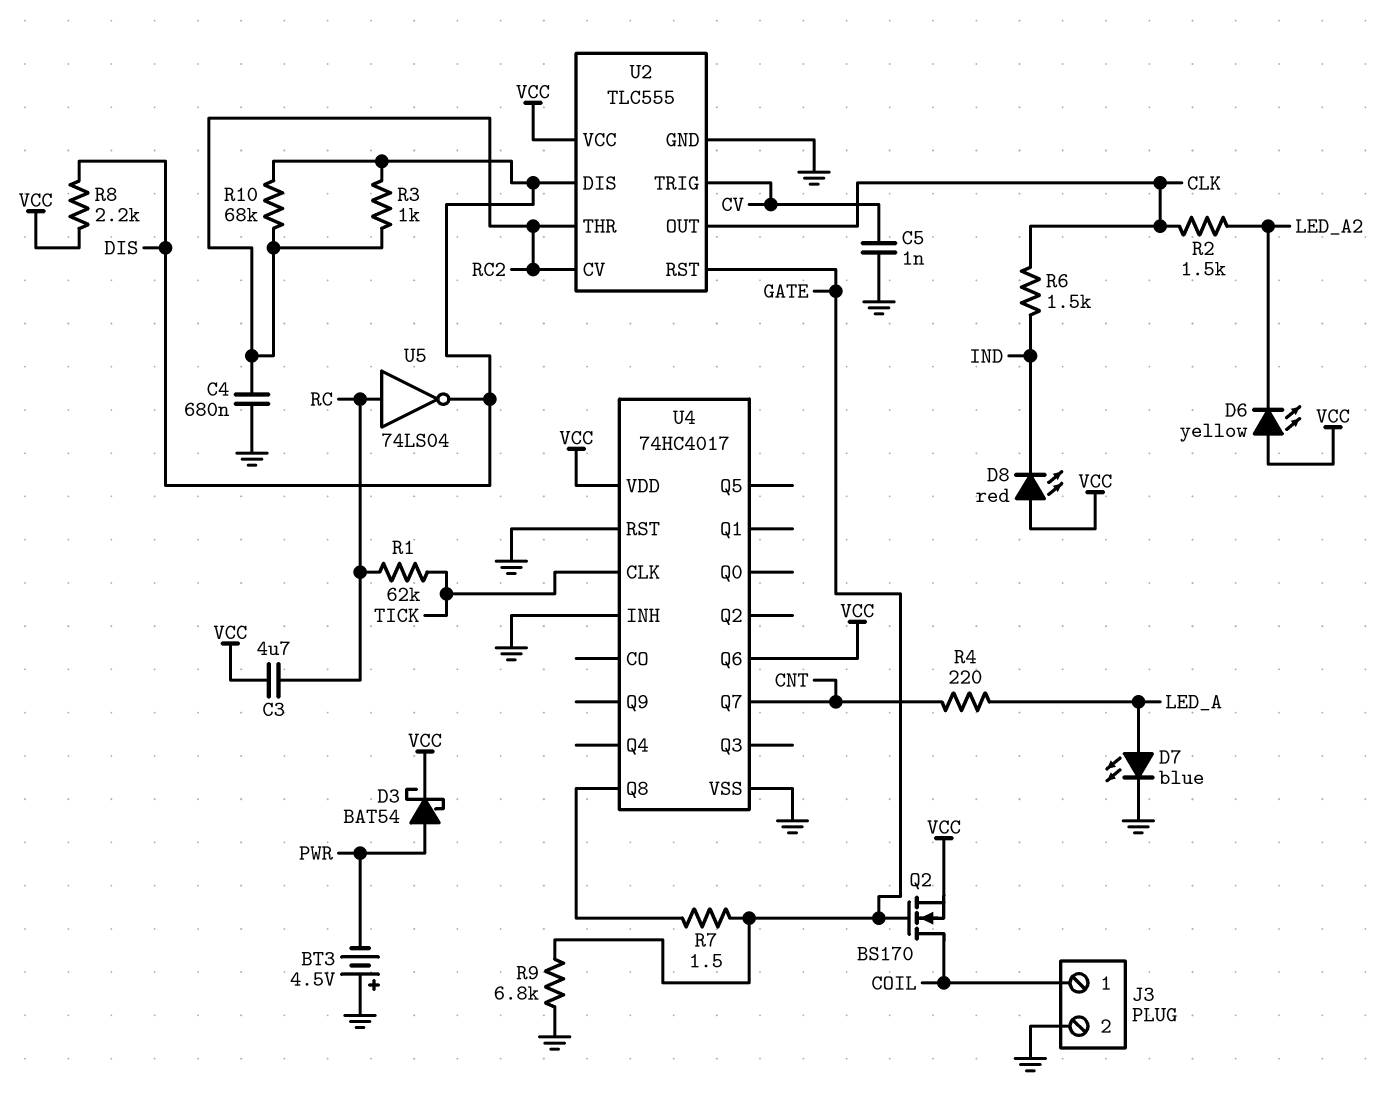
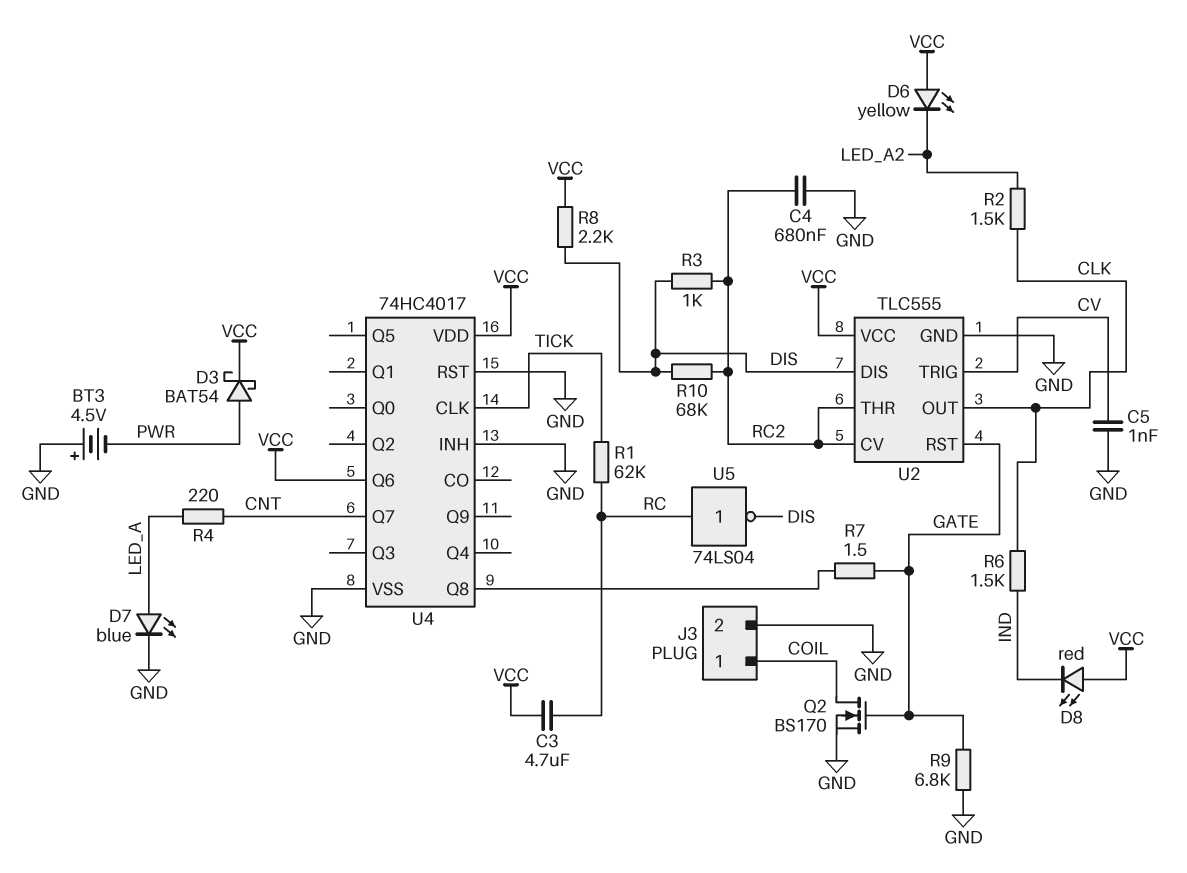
Q2: NMOS BS170 (G GATE, D COIL, S VCC) -> NMOS BS170 (G GATE, D COIL, S GND)

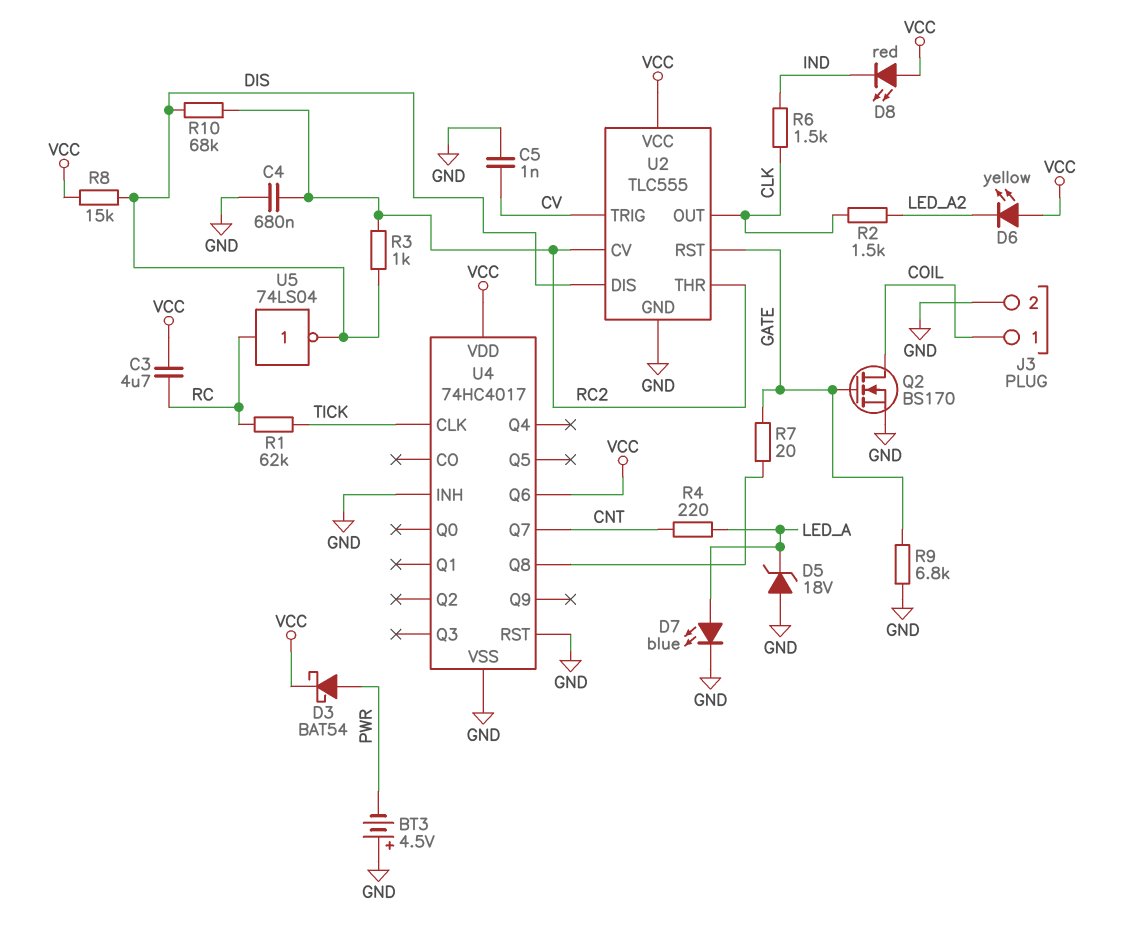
D5: none -> zener 18V (A GND, K LED_A)
R7: 1.5 (GATE, U4/Q8) -> 20 (GATE, U4/Q8)
R8: 2.2k (DIS, VCC) -> 15k (DIS, VCC)

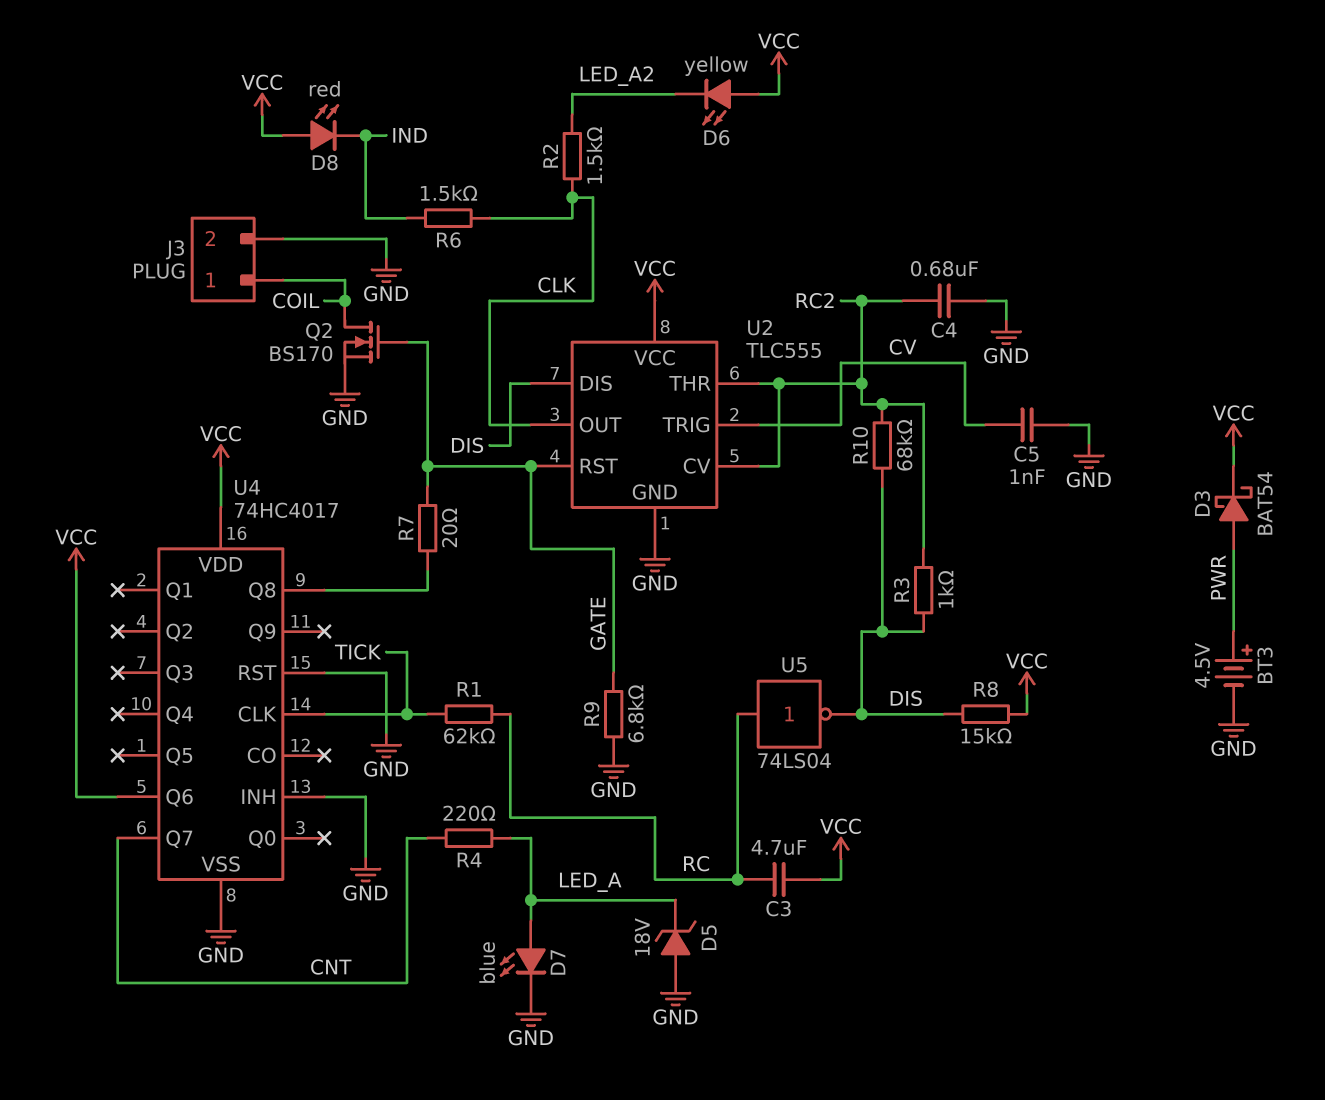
BT3: 4.5V (plus GND, minus PWR) -> 4.5V (plus PWR, minus GND)

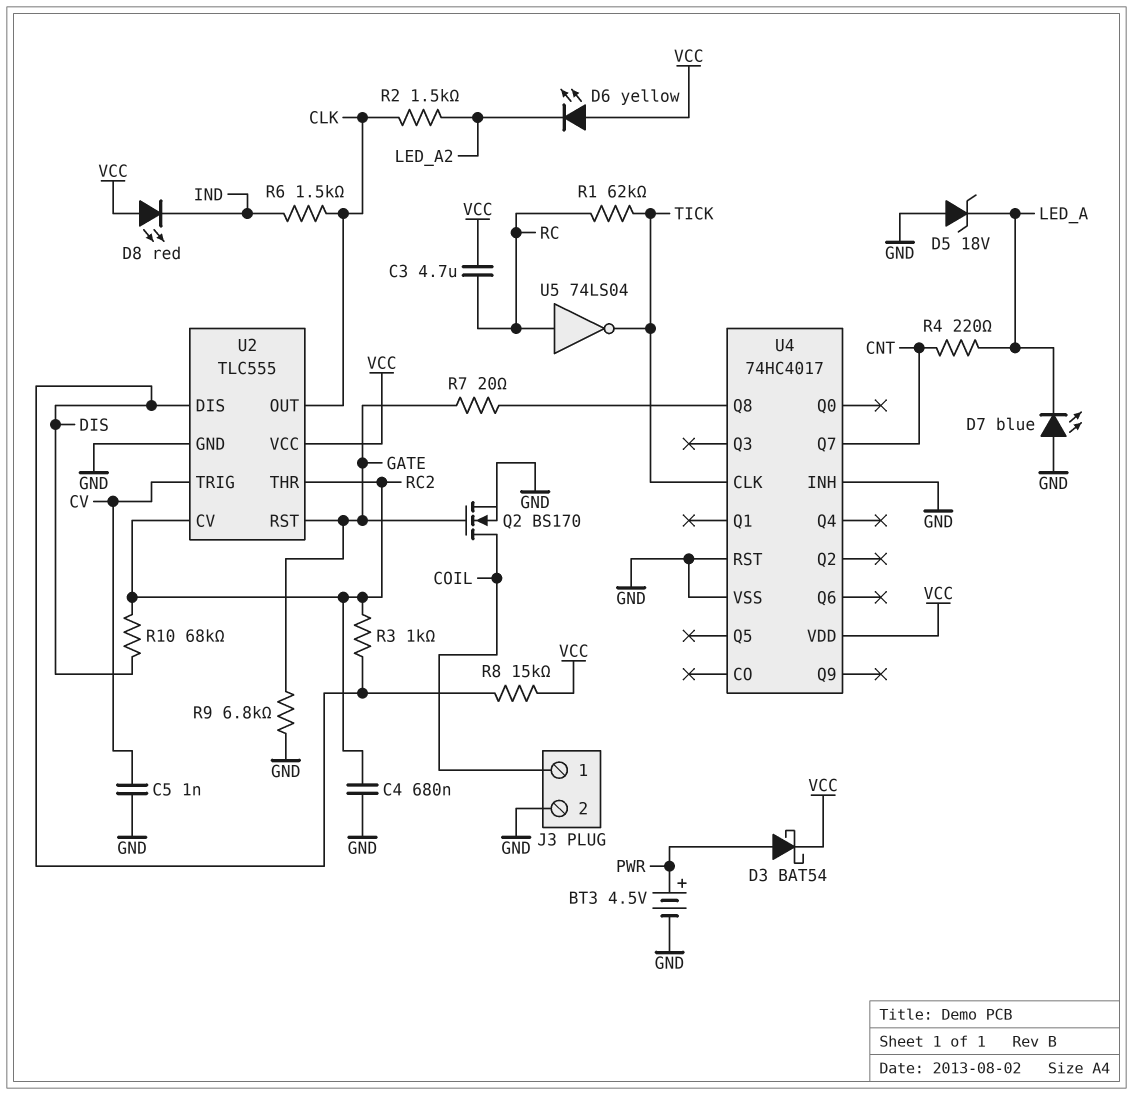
D7: LED blue (A LED_A, K GND) -> LED blue (A GND, K LED_A)
U4 pin Q6: VCC -> none
U5: NOT 74LS04 (in RC, out DIS) -> NOT 74LS04 (in RC, out TICK)

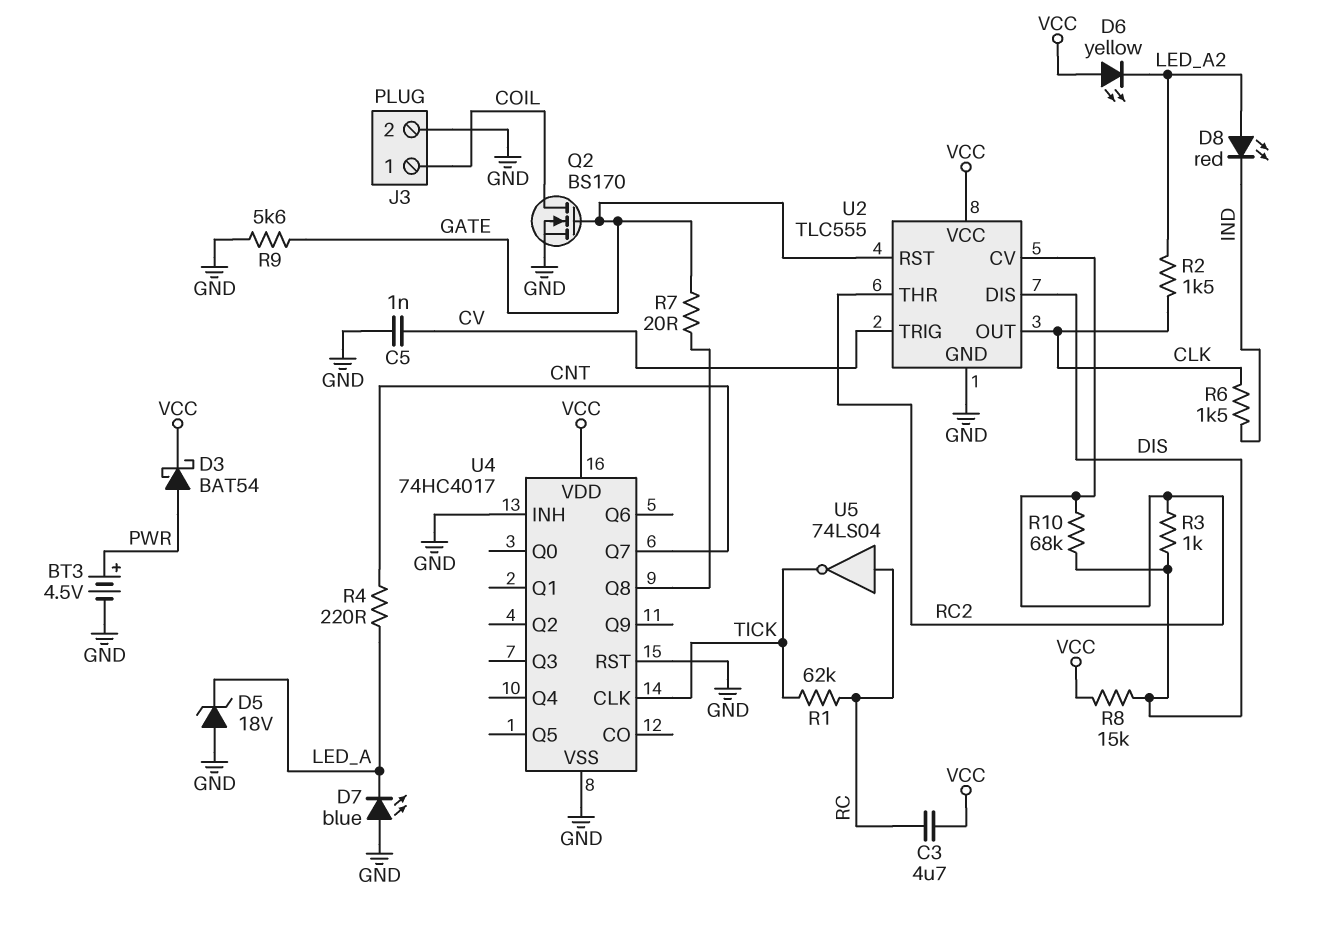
C4: 680nF (GND, RC2) -> none
D8: LED red (A VCC, K IND) -> LED red (A LED_A2, K IND)
R9: 6.8k (GATE, GND) -> 5.6k (GATE, GND)

